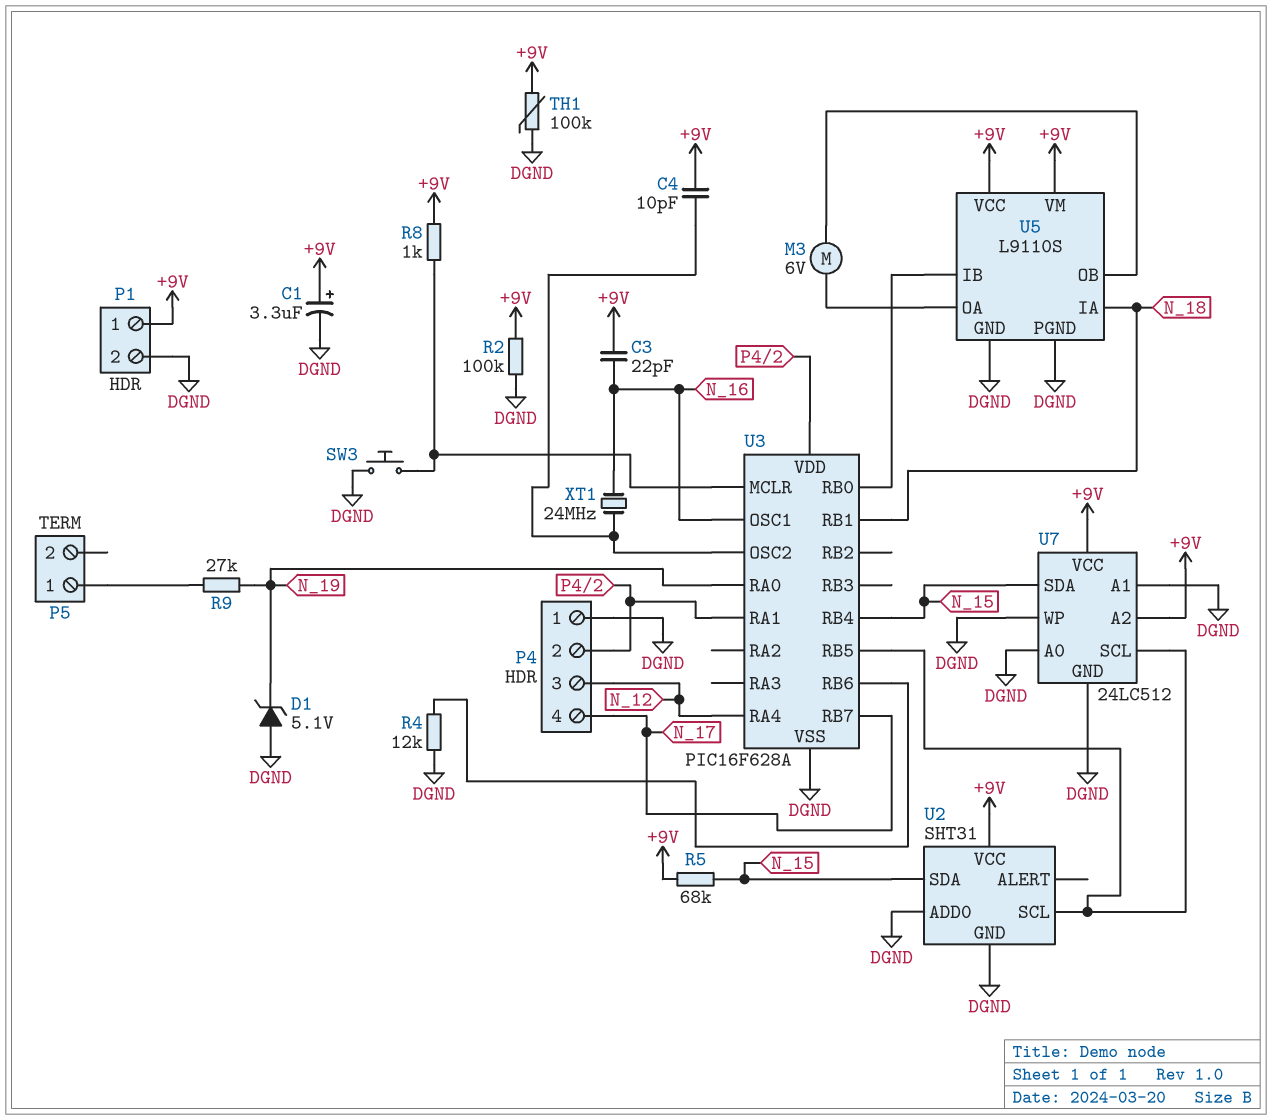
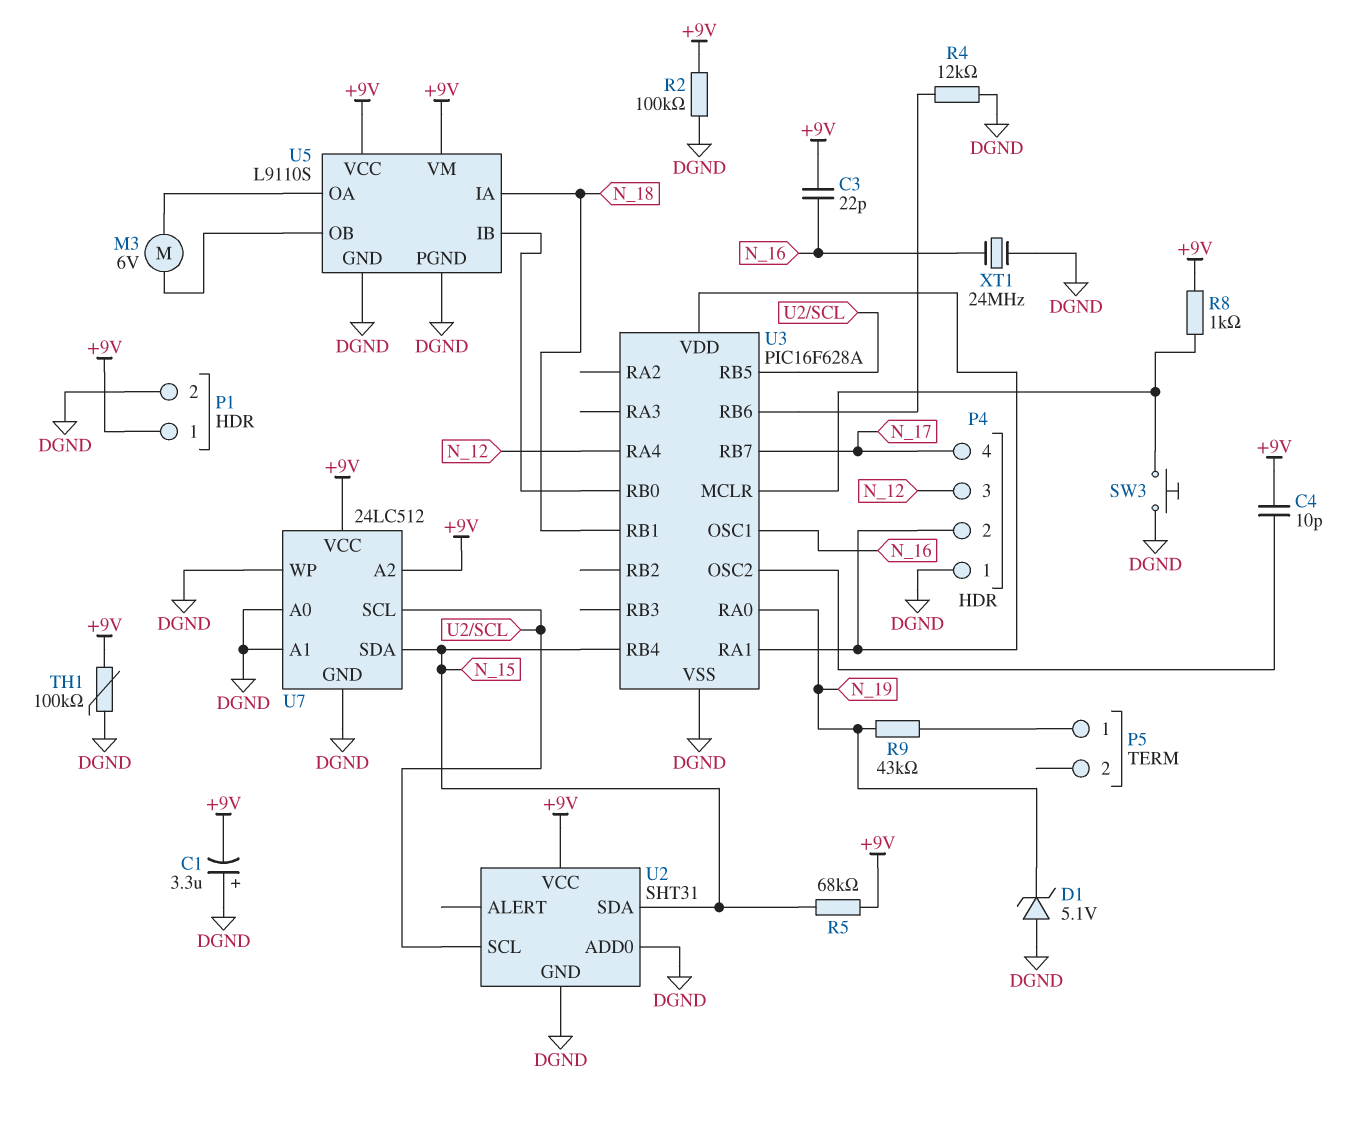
C1: 3.3uF (plus +9V, minus DGND) -> 3.3uF (plus DGND, minus +9V)
R9: 27k (N_19, P5/1) -> 43k (N_19, P5/1)
XT1: 24MHz (N_16, U3/OSC2) -> 24MHz (DGND, N_16)

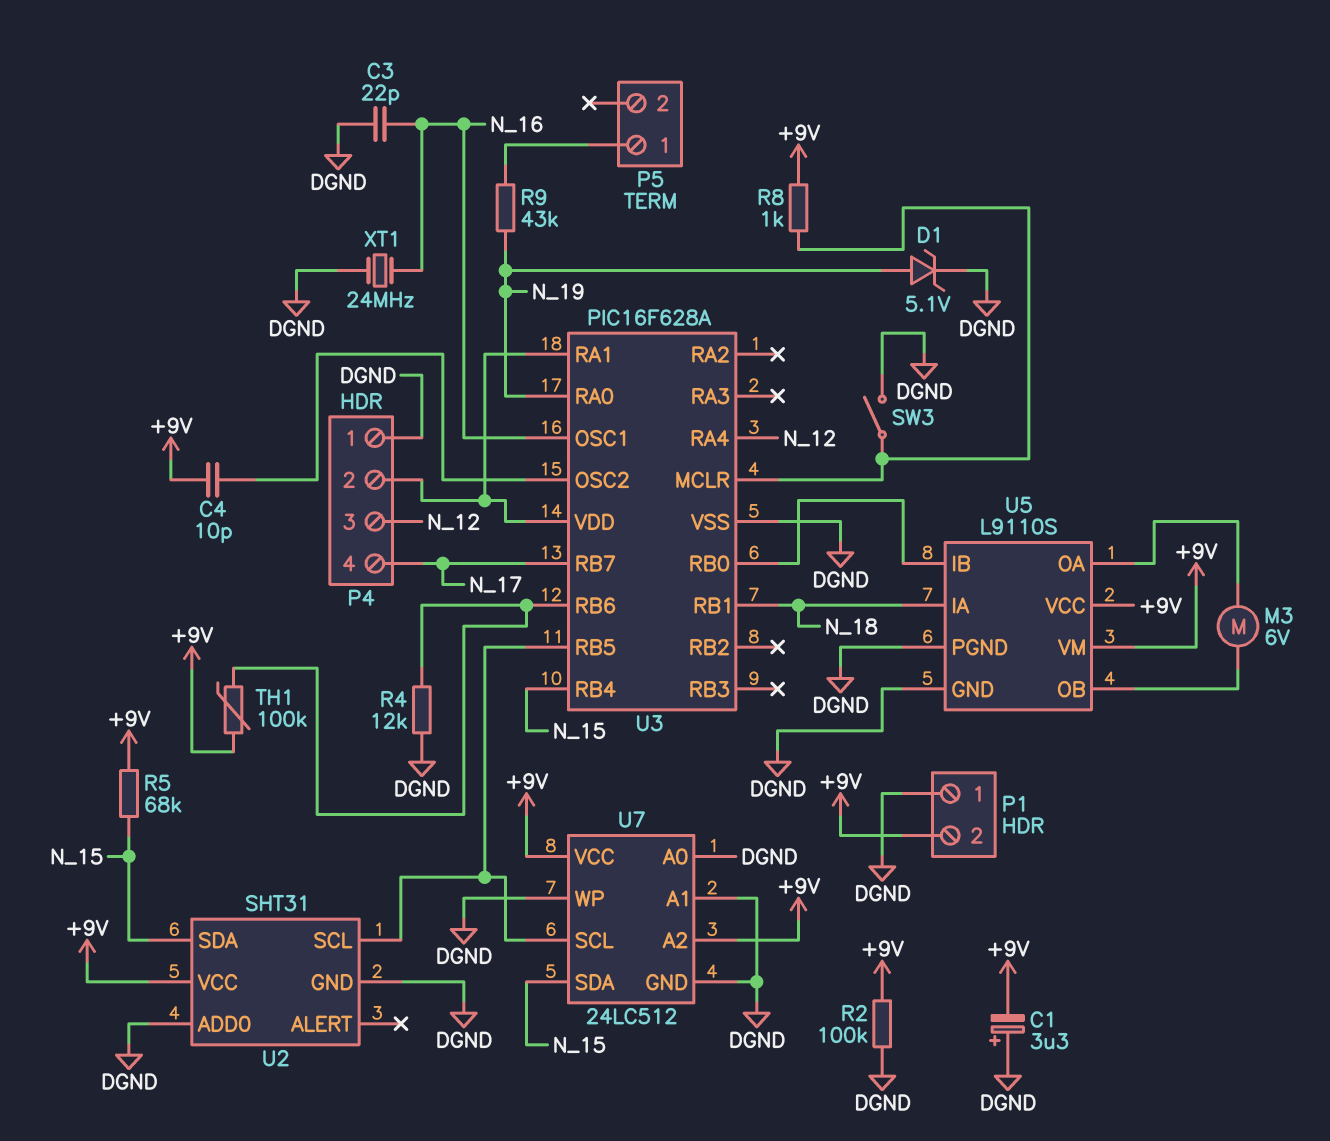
C3: 22pF (+9V, N_16) -> 22pF (DGND, N_16)
D1: zener 5.1V (A DGND, K N_19) -> zener 5.1V (A N_19, K DGND)
P1 pin 1: +9V -> DGND
P1 pin 2: DGND -> +9V
SW3: button (DGND, U3/MCLR) -> switch (DGND, U3/MCLR)
TH1: 100k (+9V, DGND) -> 100k (+9V, U3/RB6)

